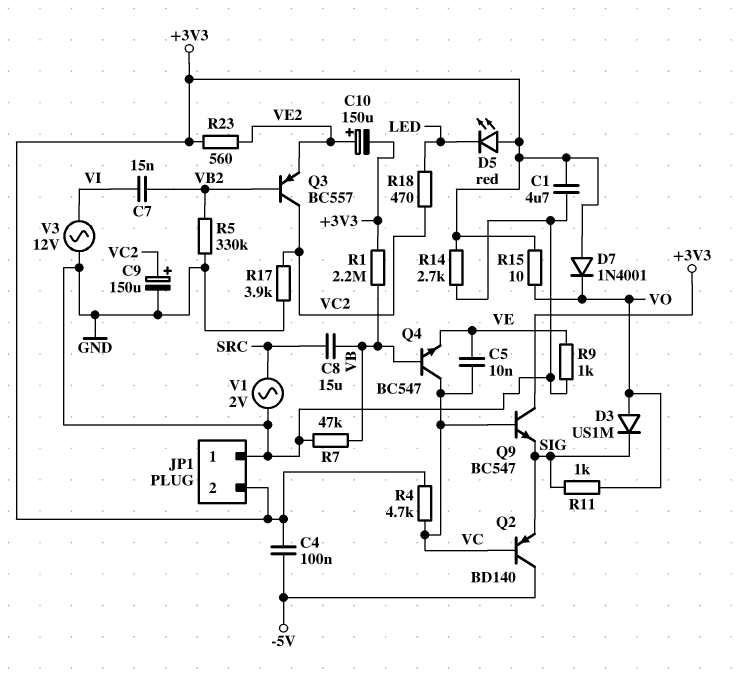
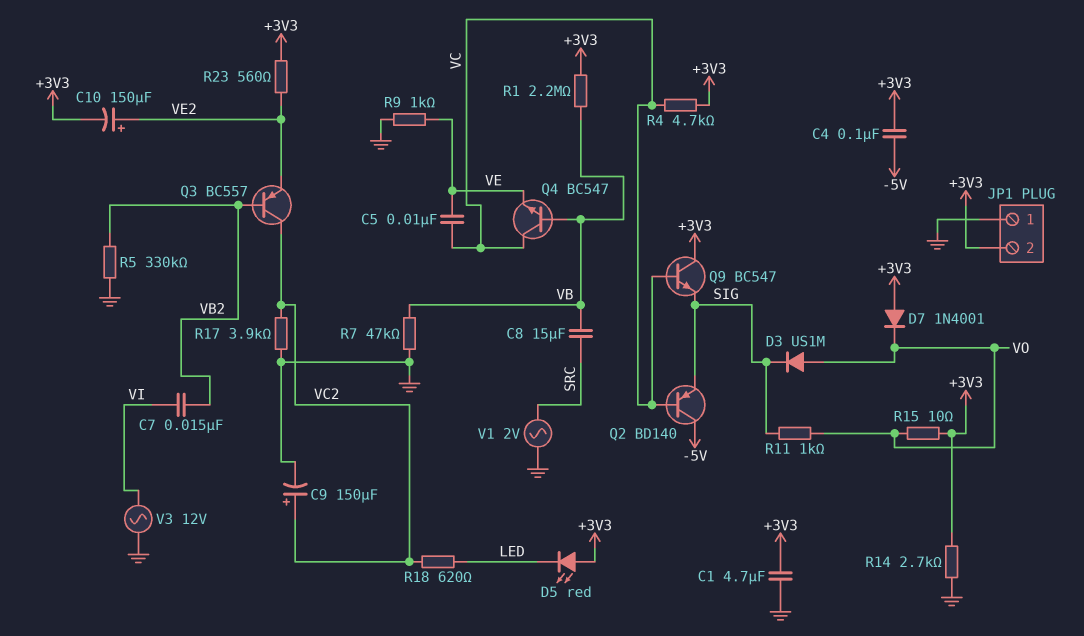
R18: 470 (LED, VC2) -> 620 (LED, VC2)

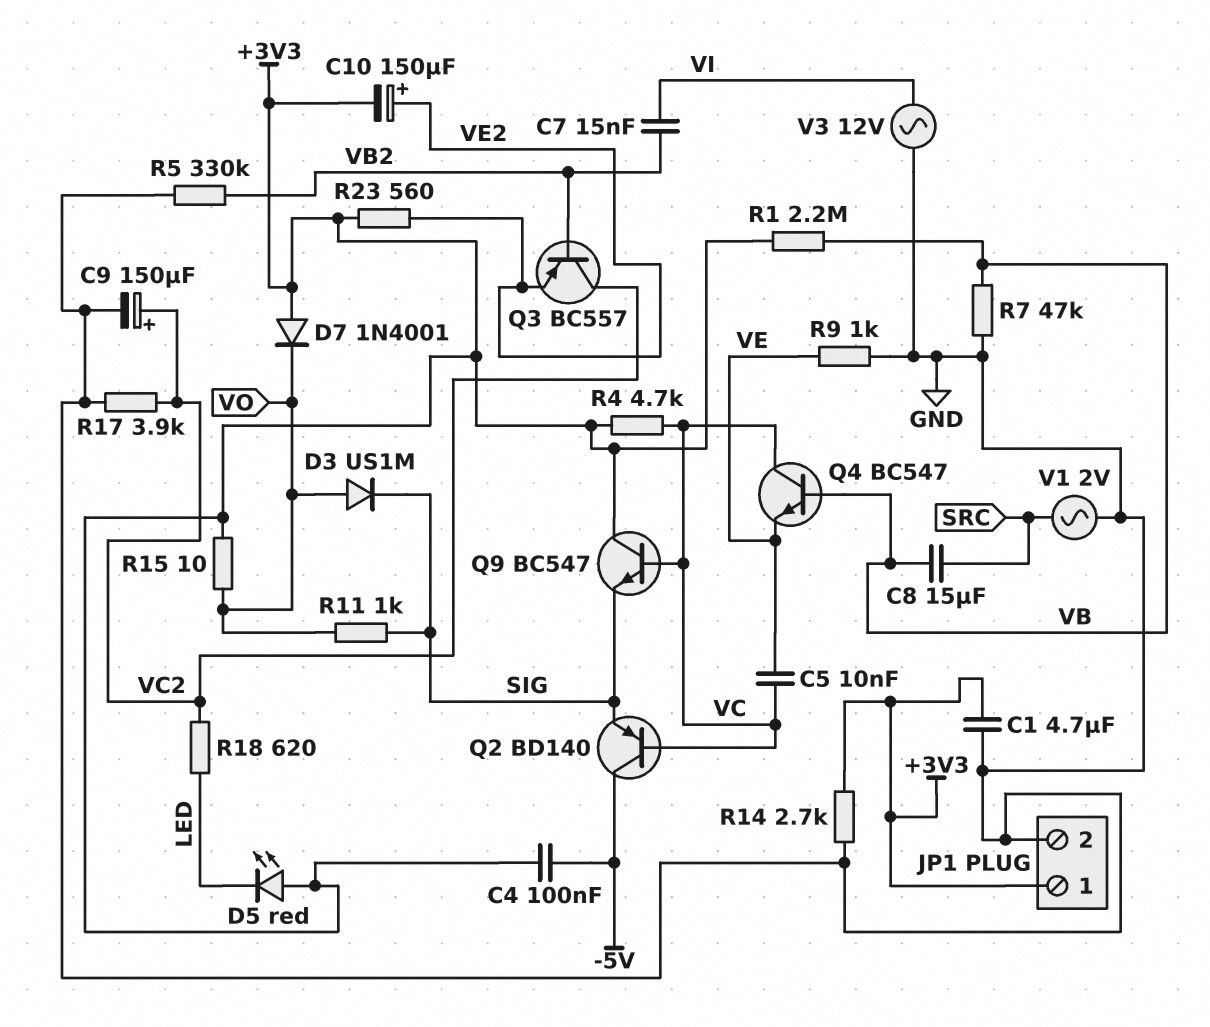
JP1 pin 1: GND -> +3V3
JP1 pin 2: +3V3 -> GND

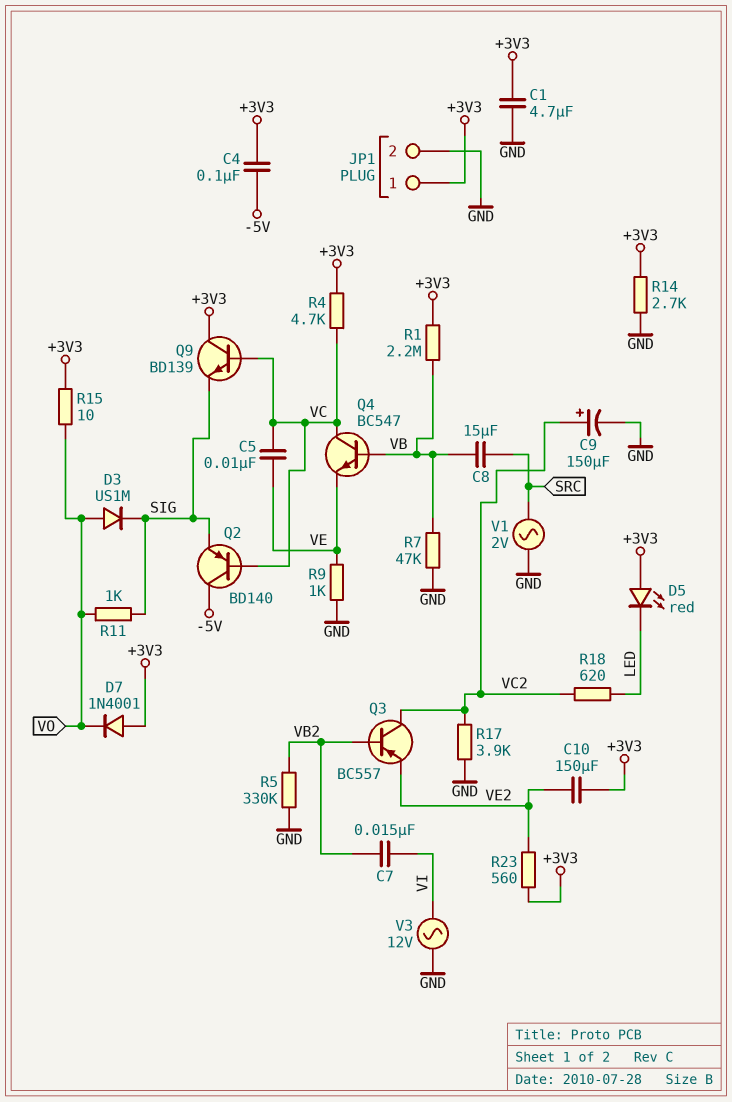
C10: 150uF (plus VE2, minus +3V3) -> 150uF (+3V3, VE2)
Q9: NPN BC547 (B VC, C +3V3, E SIG) -> NPN BD139 (B VC, C +3V3, E SIG)

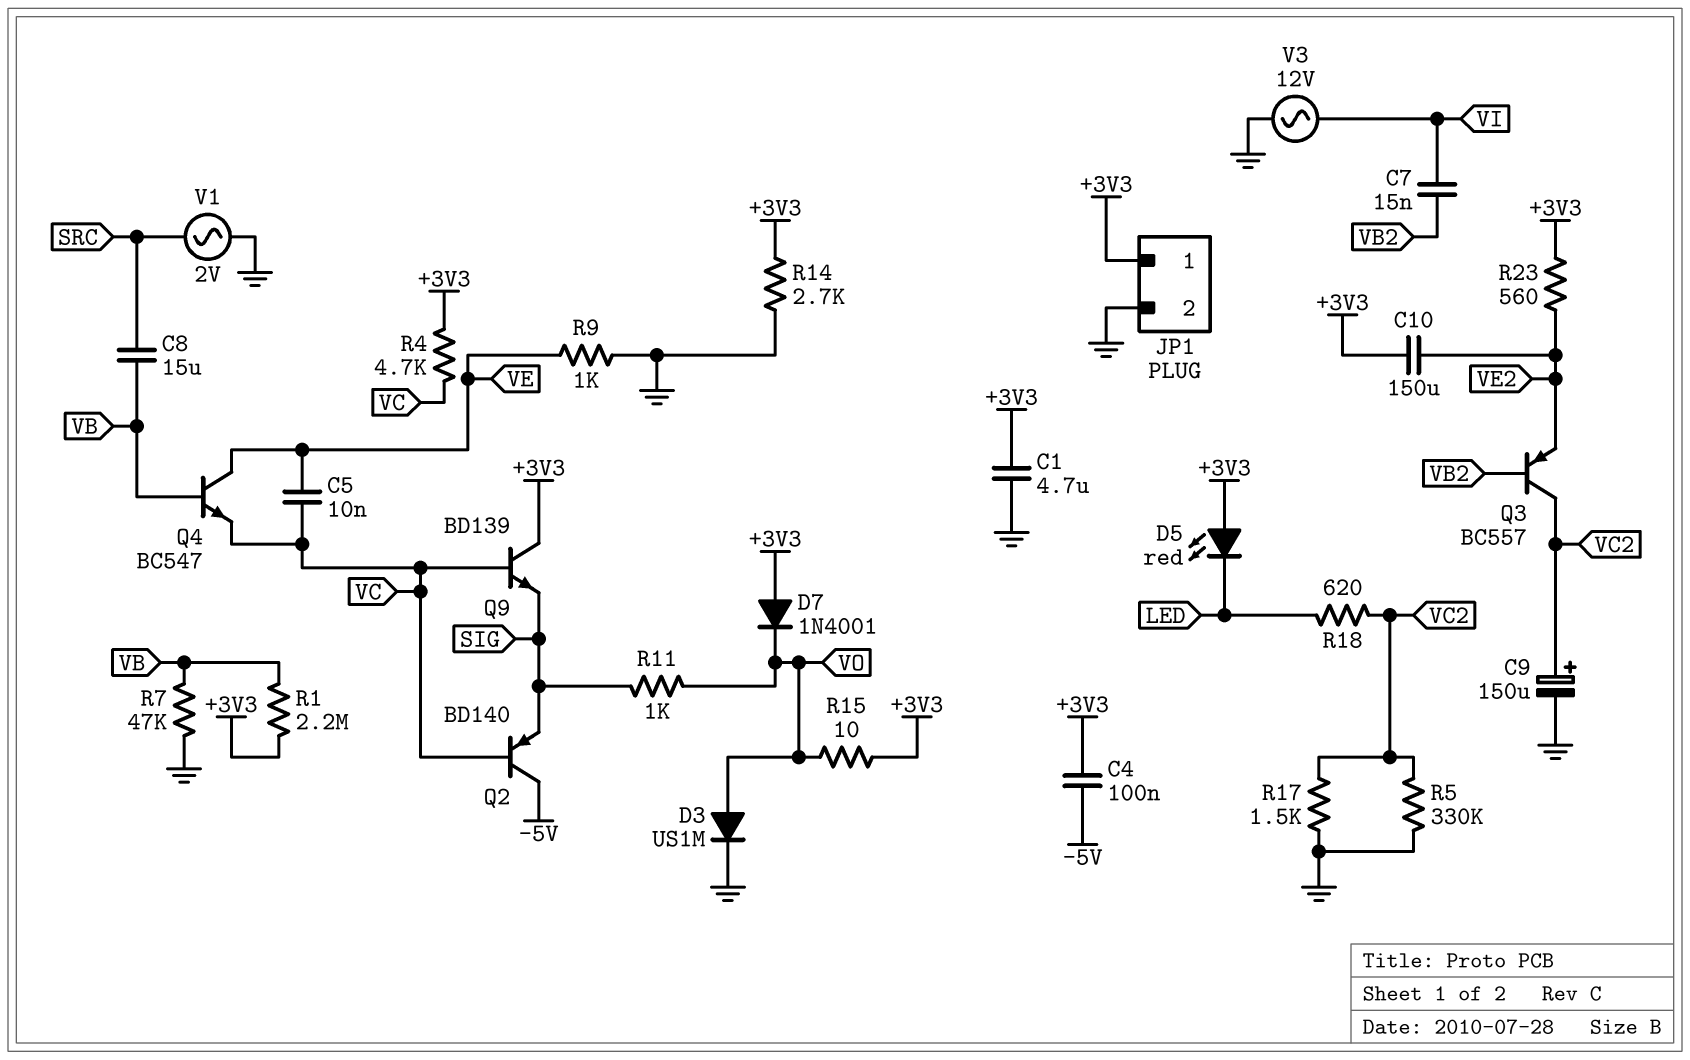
D3: diode US1M (A VO, K SIG) -> diode US1M (A VO, K GND)
Q4: NPN BC547 (B VB, C VC, E VE) -> NPN BC547 (B VB, C VE, E VC)
R5: 330k (GND, VB2) -> 330k (GND, VC2)
R17: 3.9k (GND, VC2) -> 1.5k (GND, VC2)

